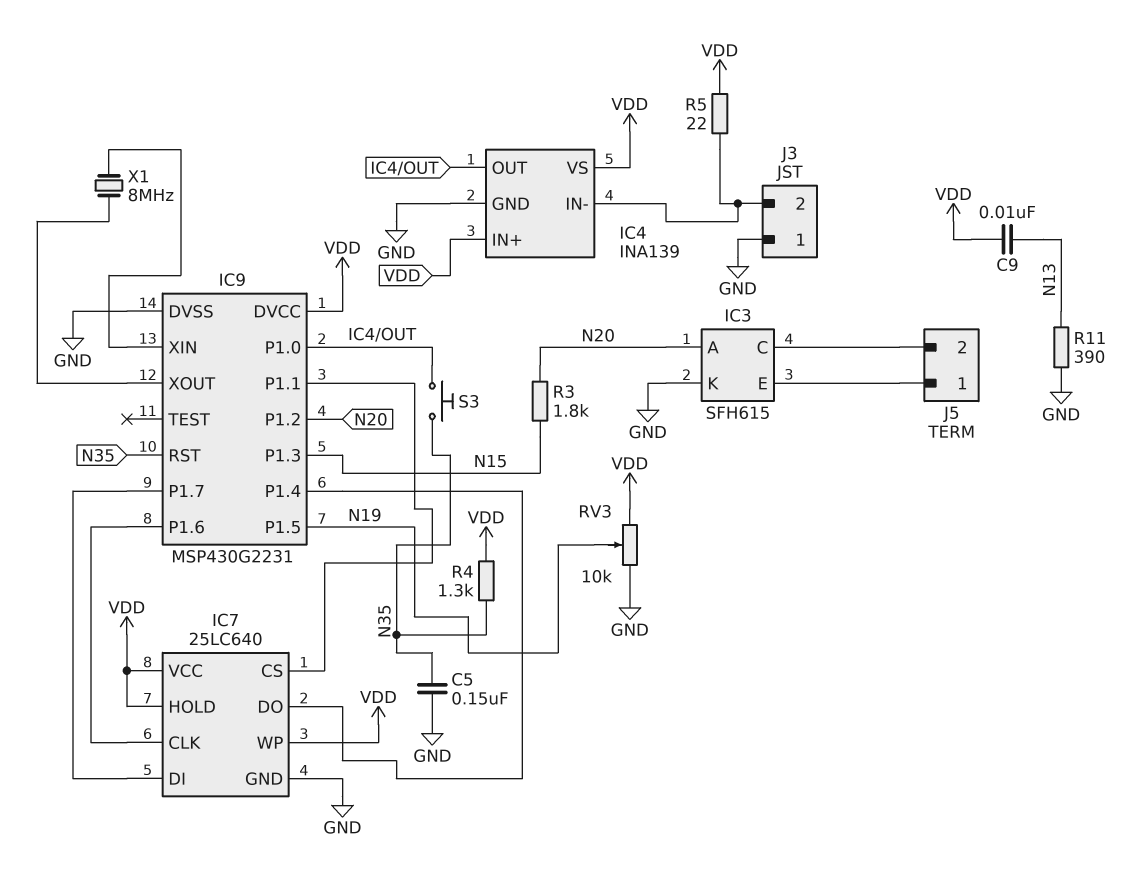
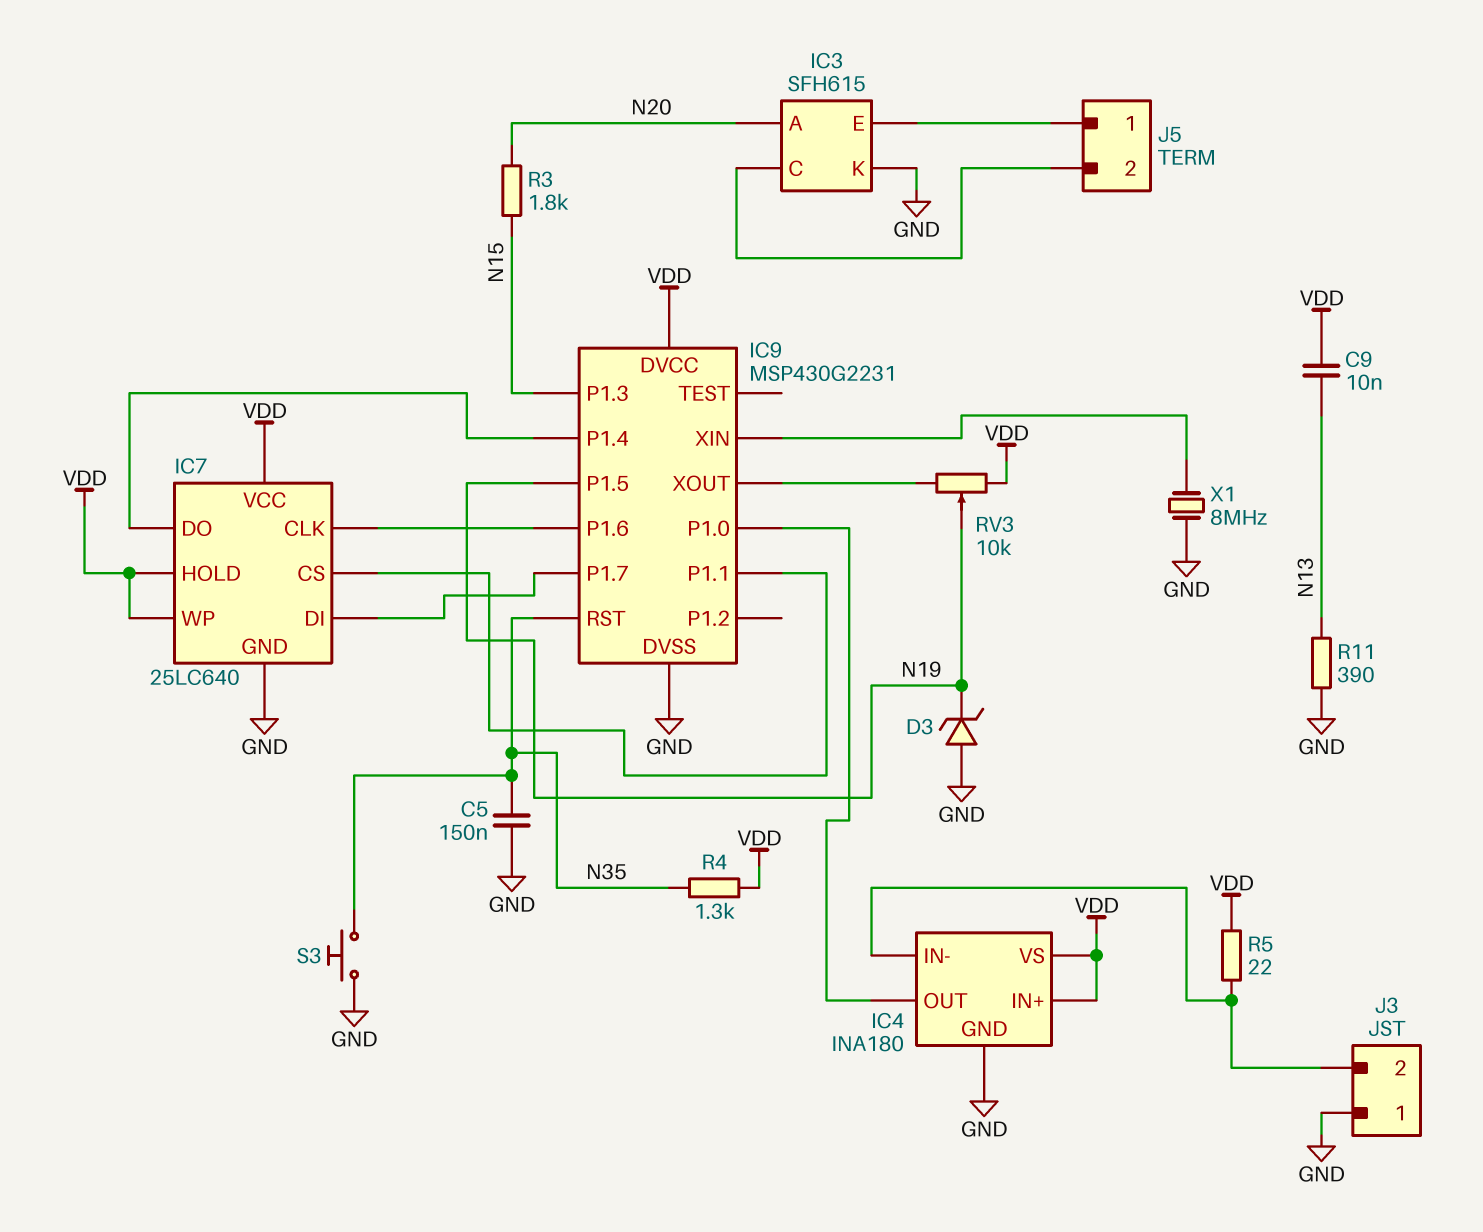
D3: none -> zener (A GND, K N19)
IC4: INA139 -> INA180
IC9 pin P1.2: N20 -> none
RV3: 10k (GND, VDD, wiper N19) -> 10k (IC9/XOUT, VDD, wiper N19)
S3: button (IC4/OUT, N35) -> button (GND, N35)
X1: 8MHz (IC9/XIN, IC9/XOUT) -> 8MHz (GND, IC9/XIN)

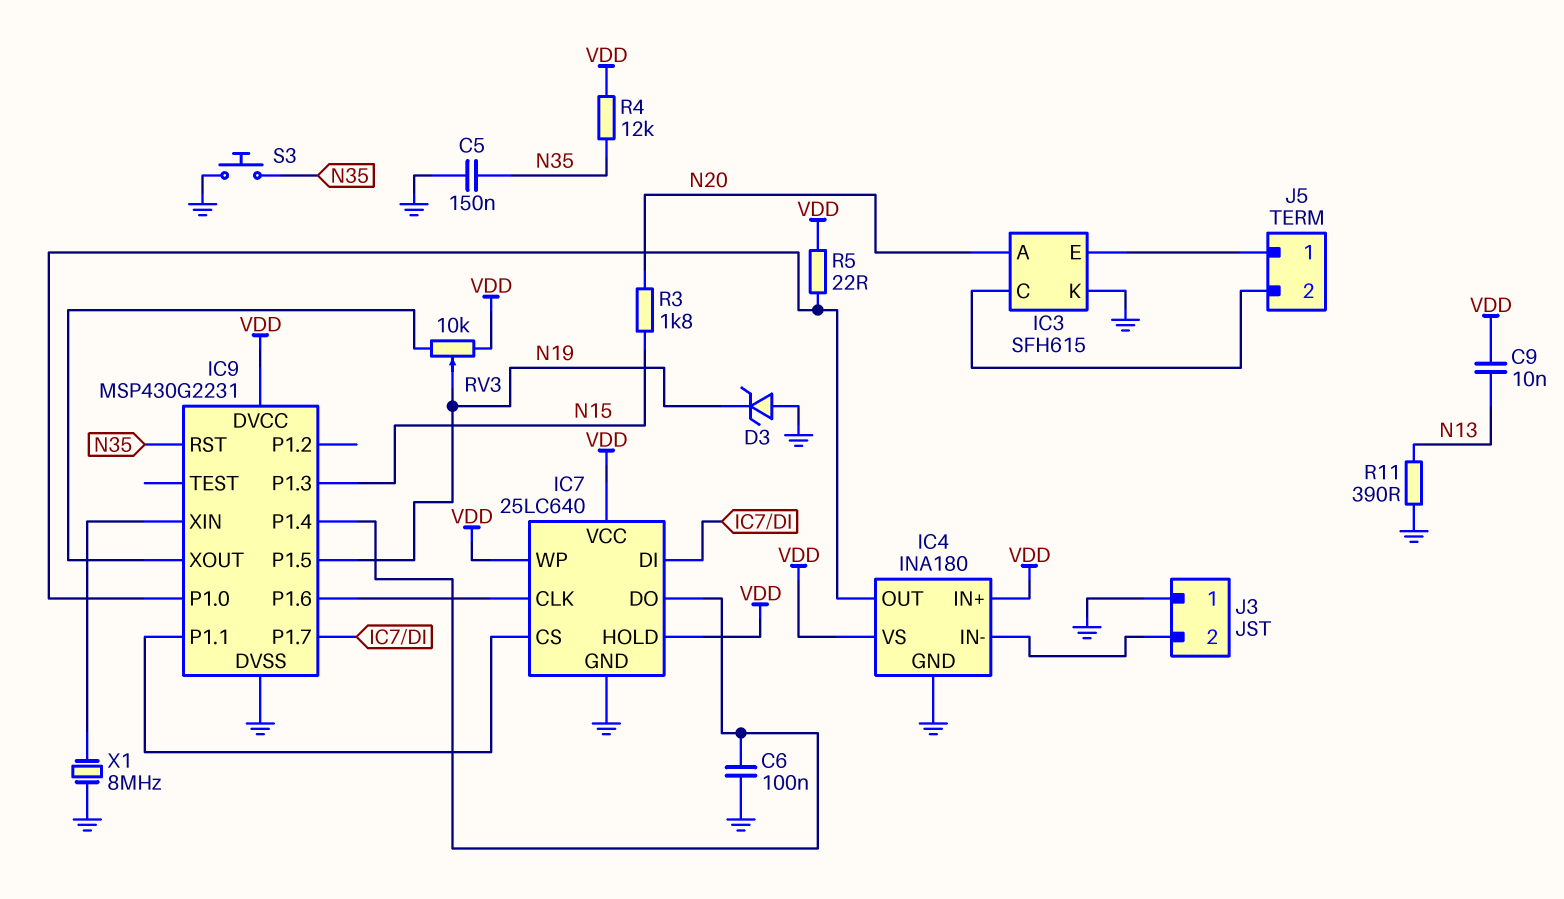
C6: none -> 100nF (GND, IC7/DO)
R4: 1.3k (N35, VDD) -> 12k (N35, VDD)
R5: 22 (IC4/IN-, VDD) -> 22 (IC4/OUT, VDD)

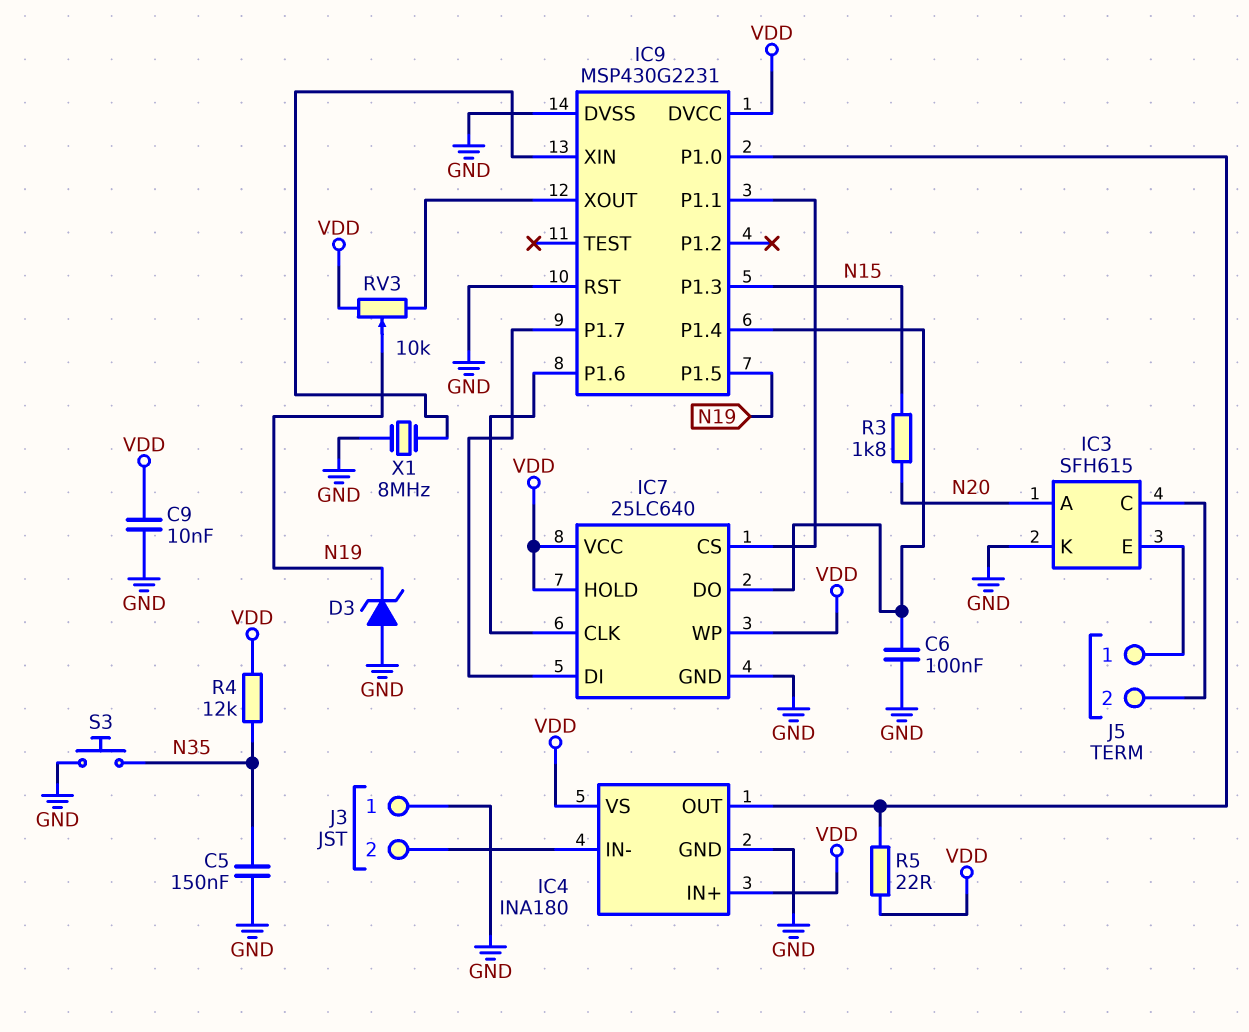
C9: 10nF (N13, VDD) -> 10nF (GND, VDD)
IC9 pin RST: N35 -> GND
R11: 390 (GND, N13) -> none

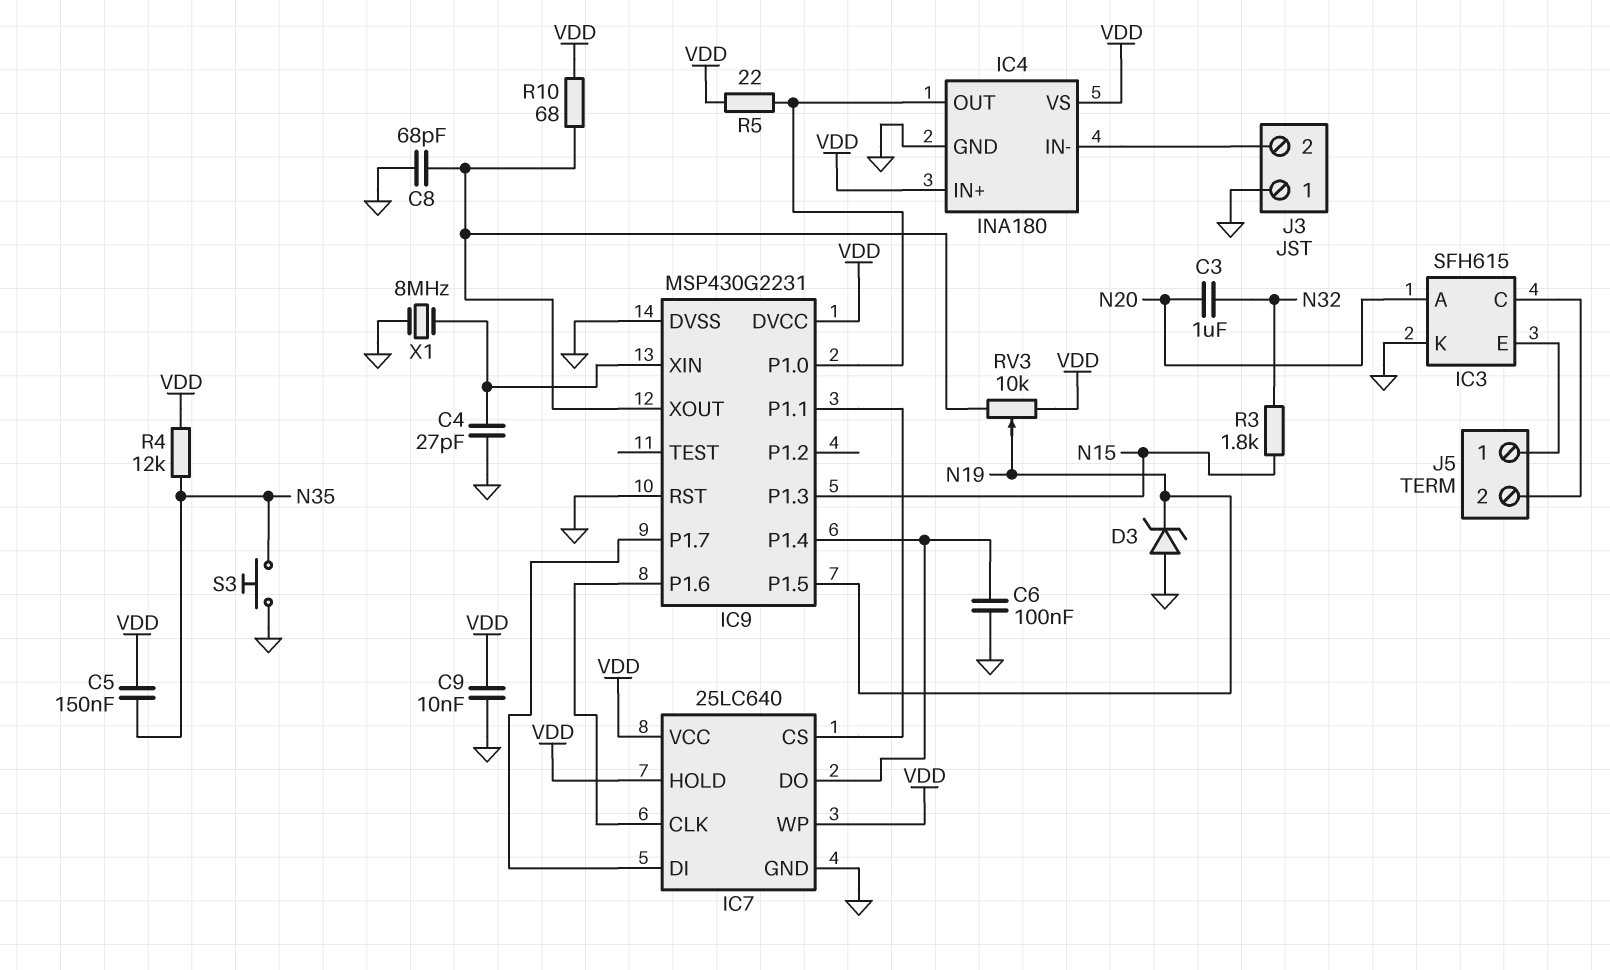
C3: none -> 1uF (N20, N32)
C4: none -> 27pF (GND, IC9/XIN)
C5: 150nF (GND, N35) -> 150nF (N35, VDD)
C8: none -> 68pF (GND, IC9/XOUT)
R3: 1.8k (N15, N20) -> 1.8k (N15, N32)
R10: none -> 68 (IC9/XOUT, VDD)

